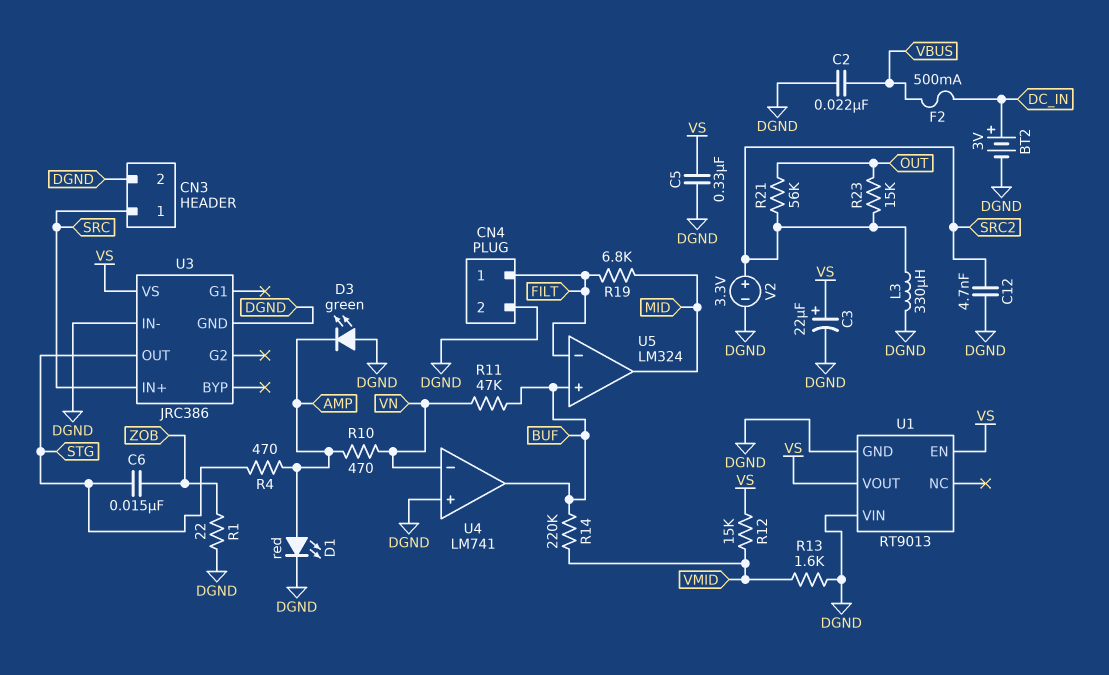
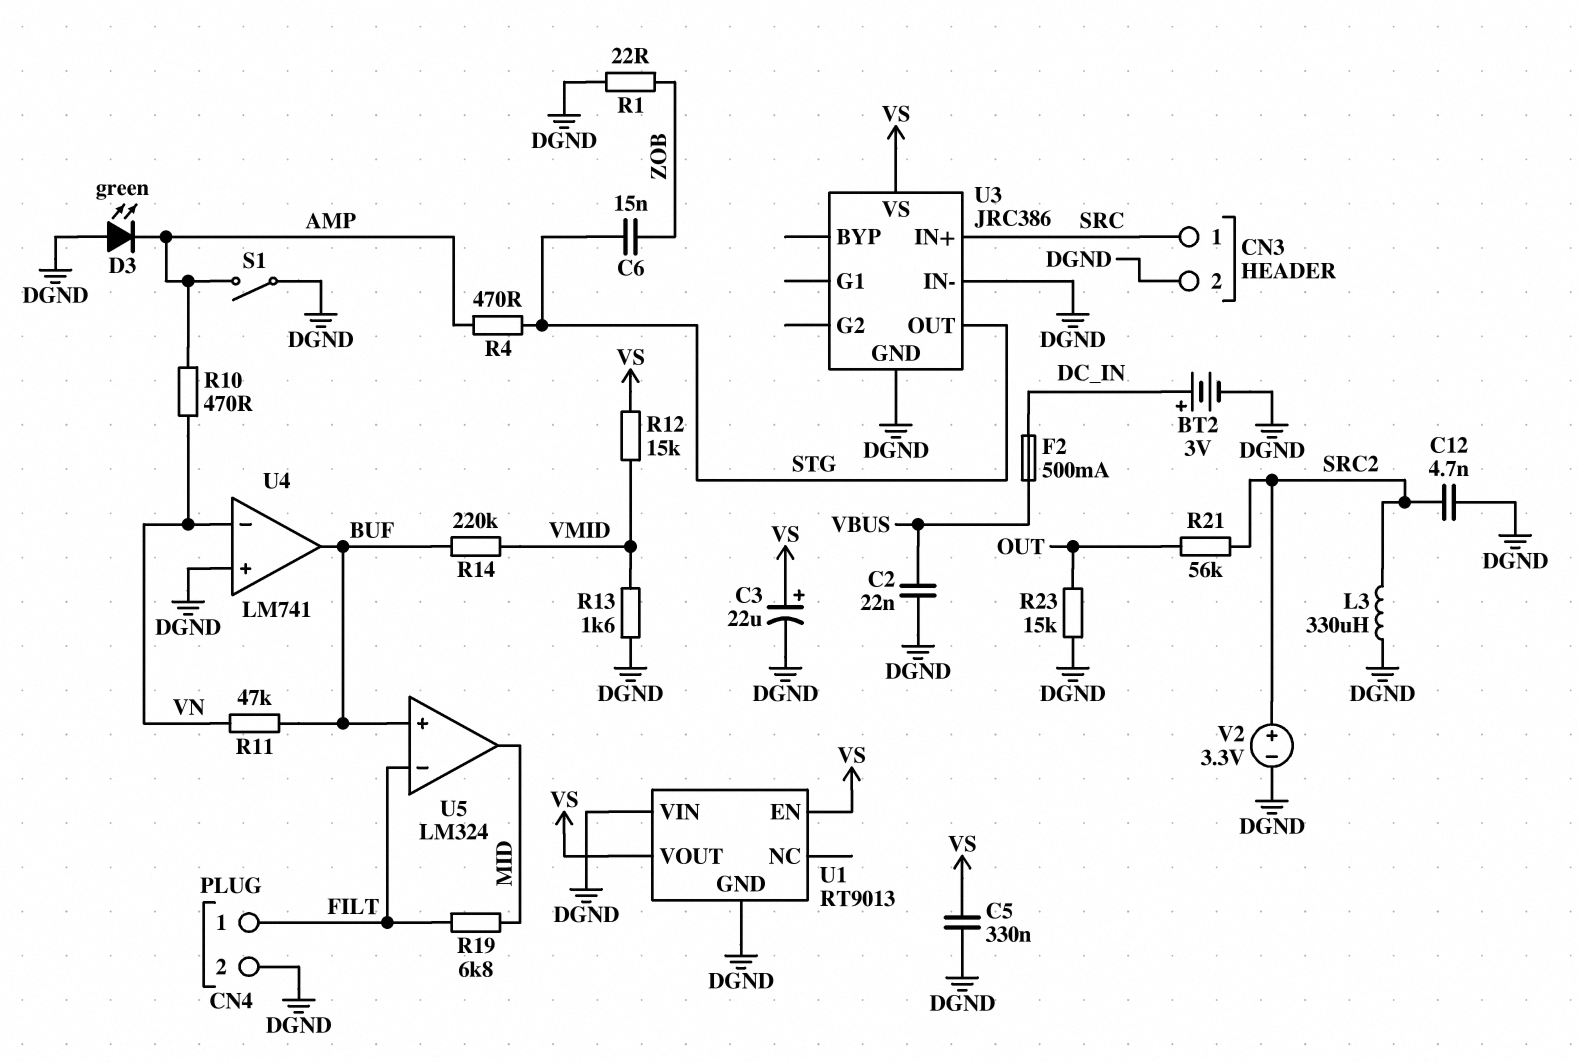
D1: LED red (A AMP, K DGND) -> none
R23: 15k (OUT, SRC2) -> 15k (DGND, OUT)
S1: none -> switch (AMP, DGND)

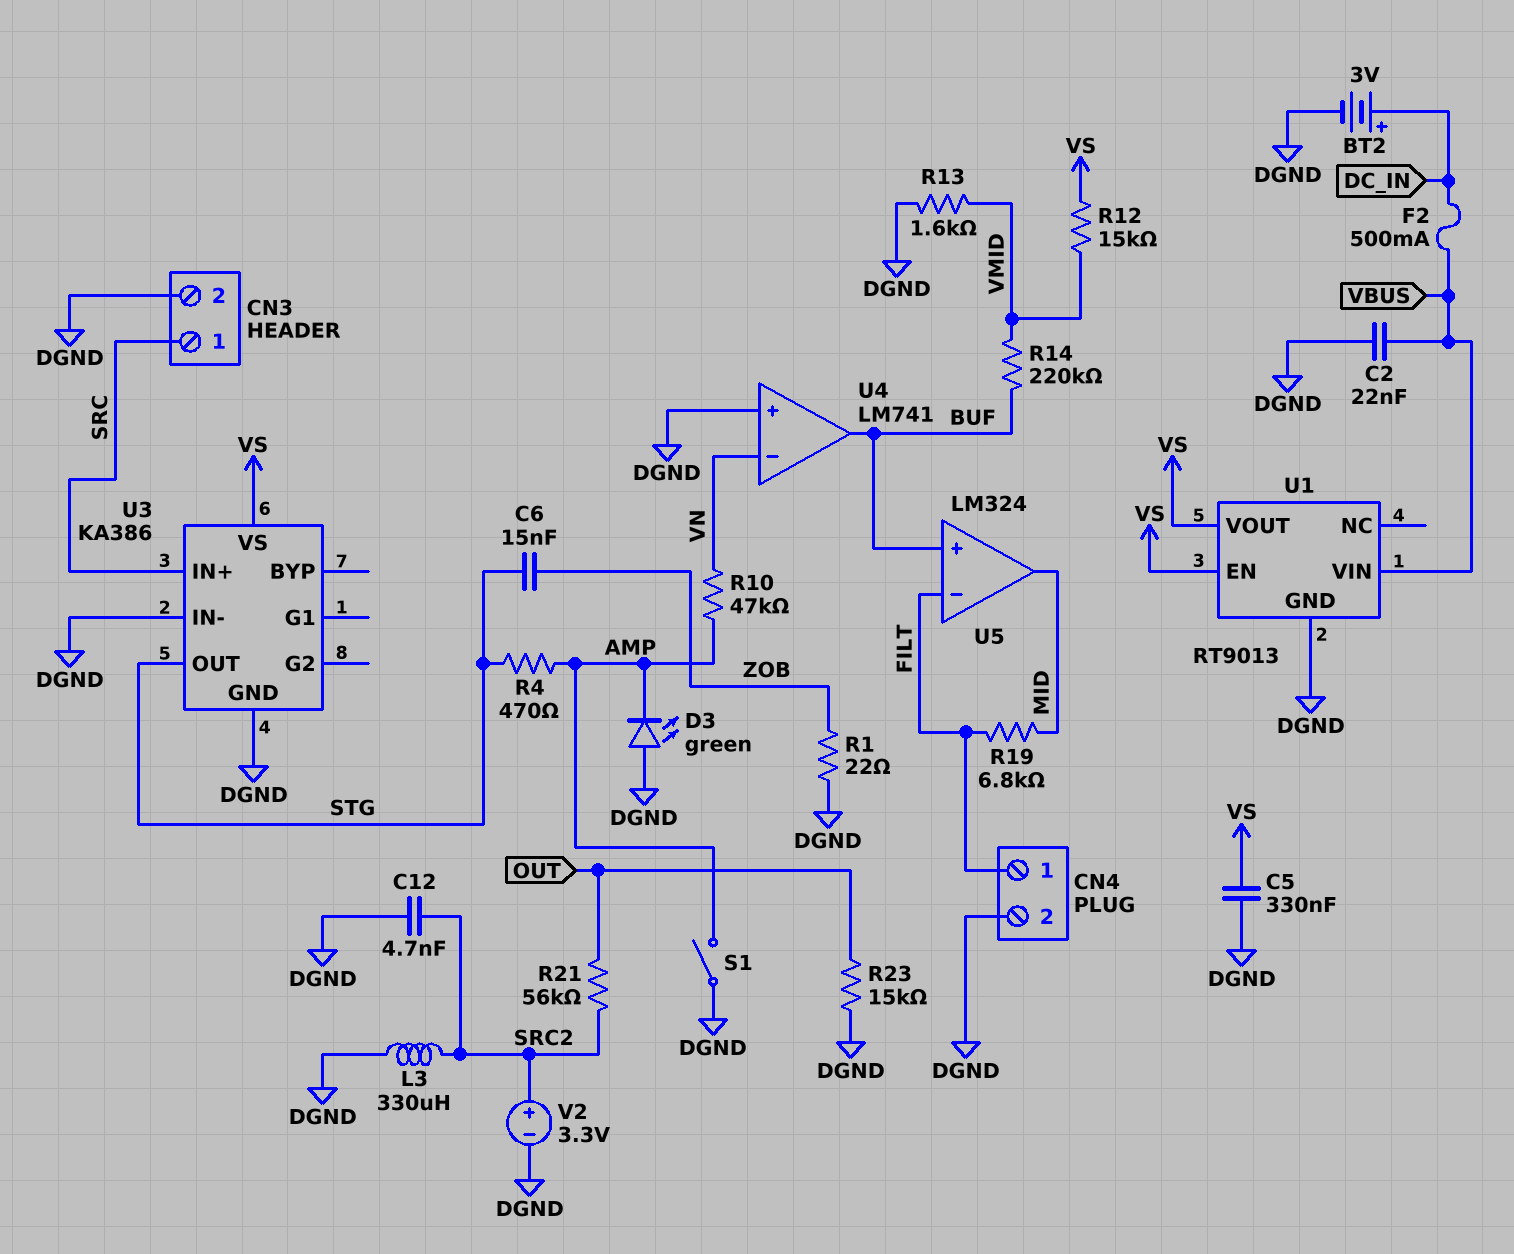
C3: 22uF (plus VS, minus DGND) -> none
R10: 470 (AMP, VN) -> 47k (AMP, VN)
R11: 47k (BUF, VN) -> none
U1 pin VIN: DGND -> VBUS
U3: JRC386 -> KA386

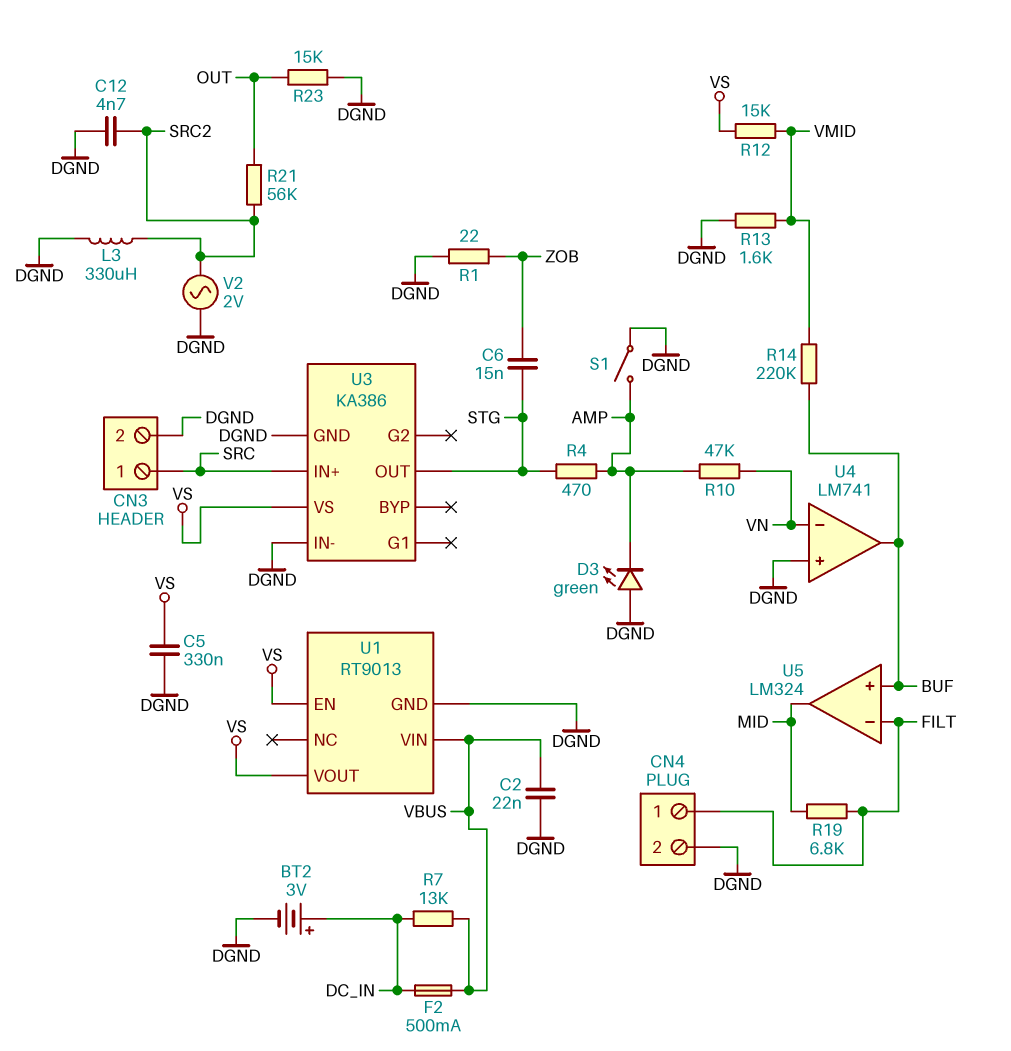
R7: none -> 13k (DC_IN, VBUS)
V2: 3.3V (plus SRC2, minus DGND) -> AC 2V (DGND, SRC2)

